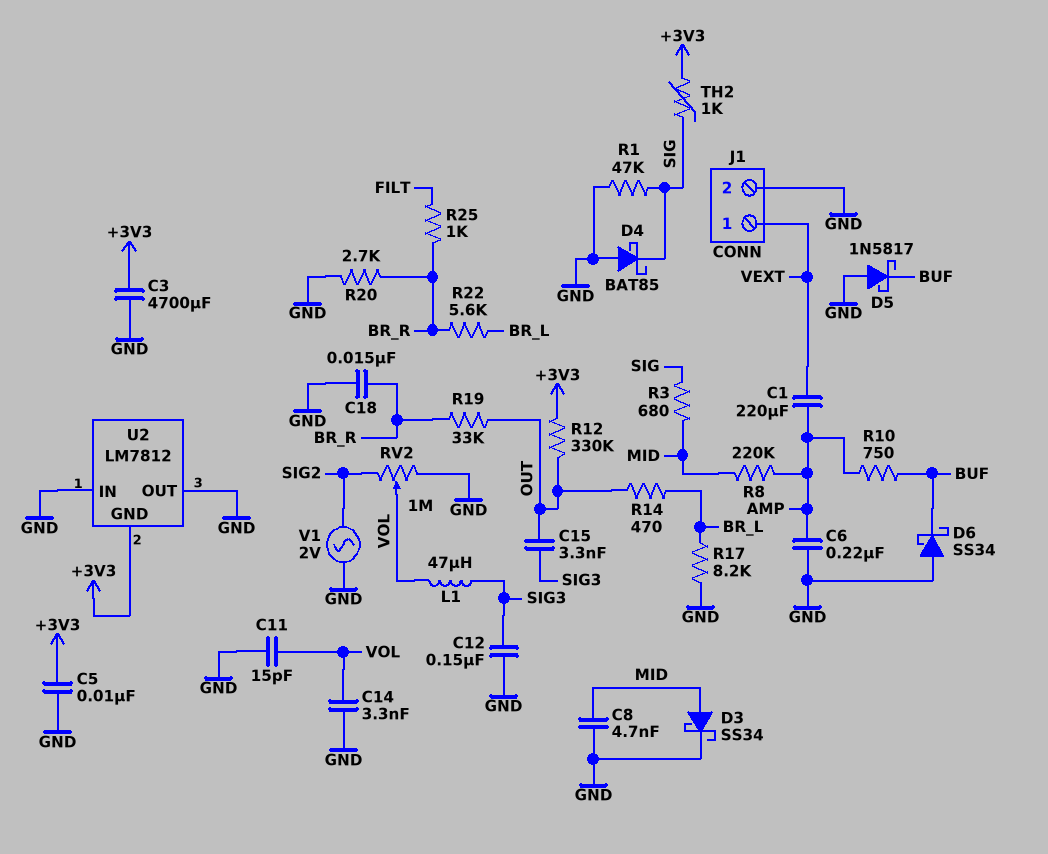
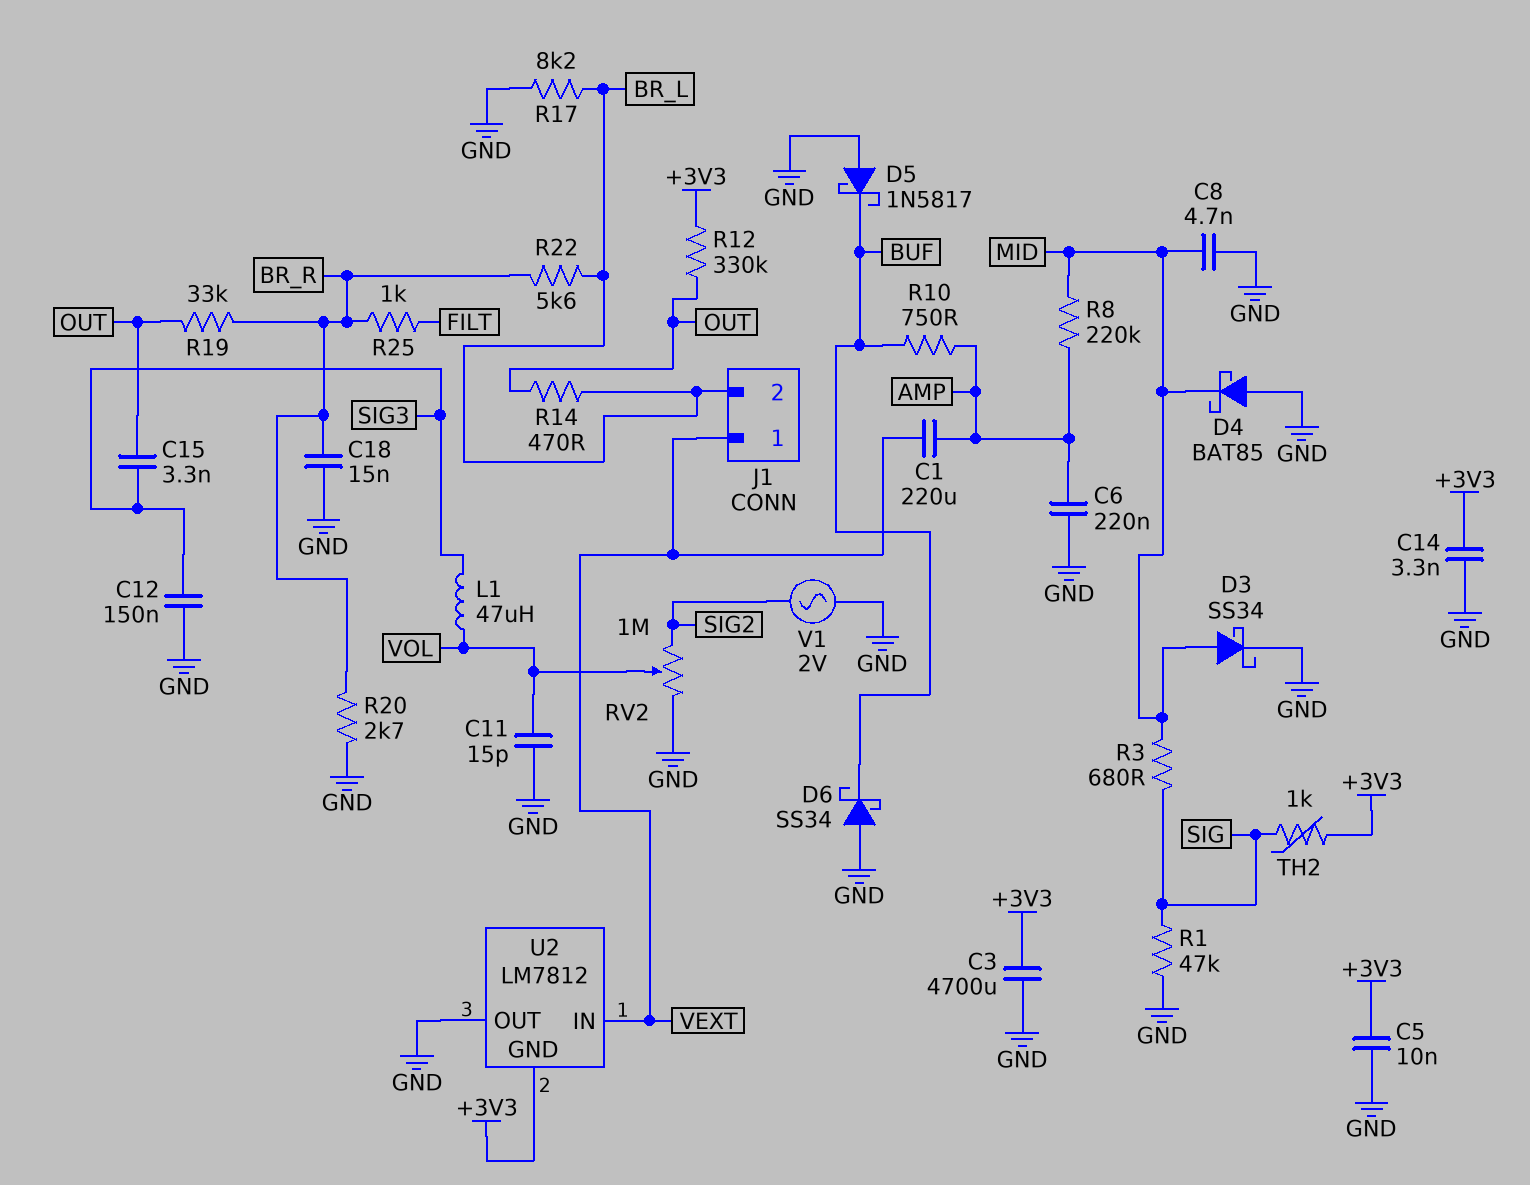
C14: 3.3nF (GND, VOL) -> 3.3nF (+3V3, GND)
D4: schottky BAT85 (A GND, K SIG) -> schottky BAT85 (A GND, K MID)
J1 pin 2: GND -> BR_L
U2 pin IN: GND -> VEXT

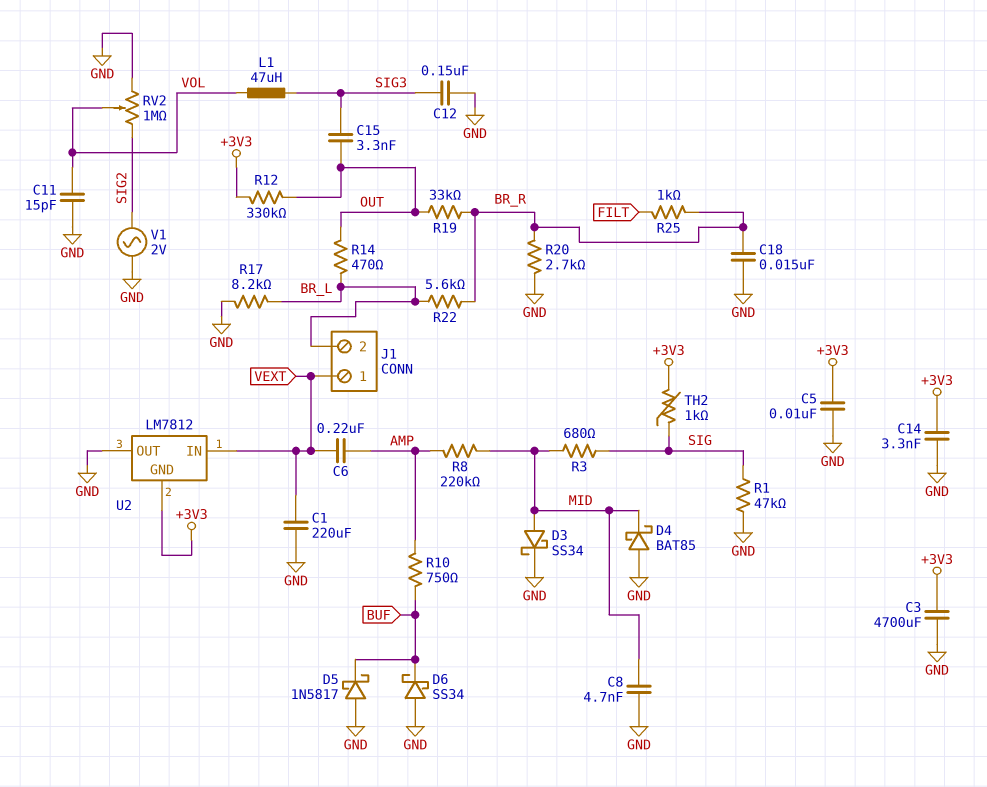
C1: 220uF (AMP, VEXT) -> 220uF (GND, VEXT)
C6: 220nF (AMP, GND) -> 220nF (AMP, VEXT)

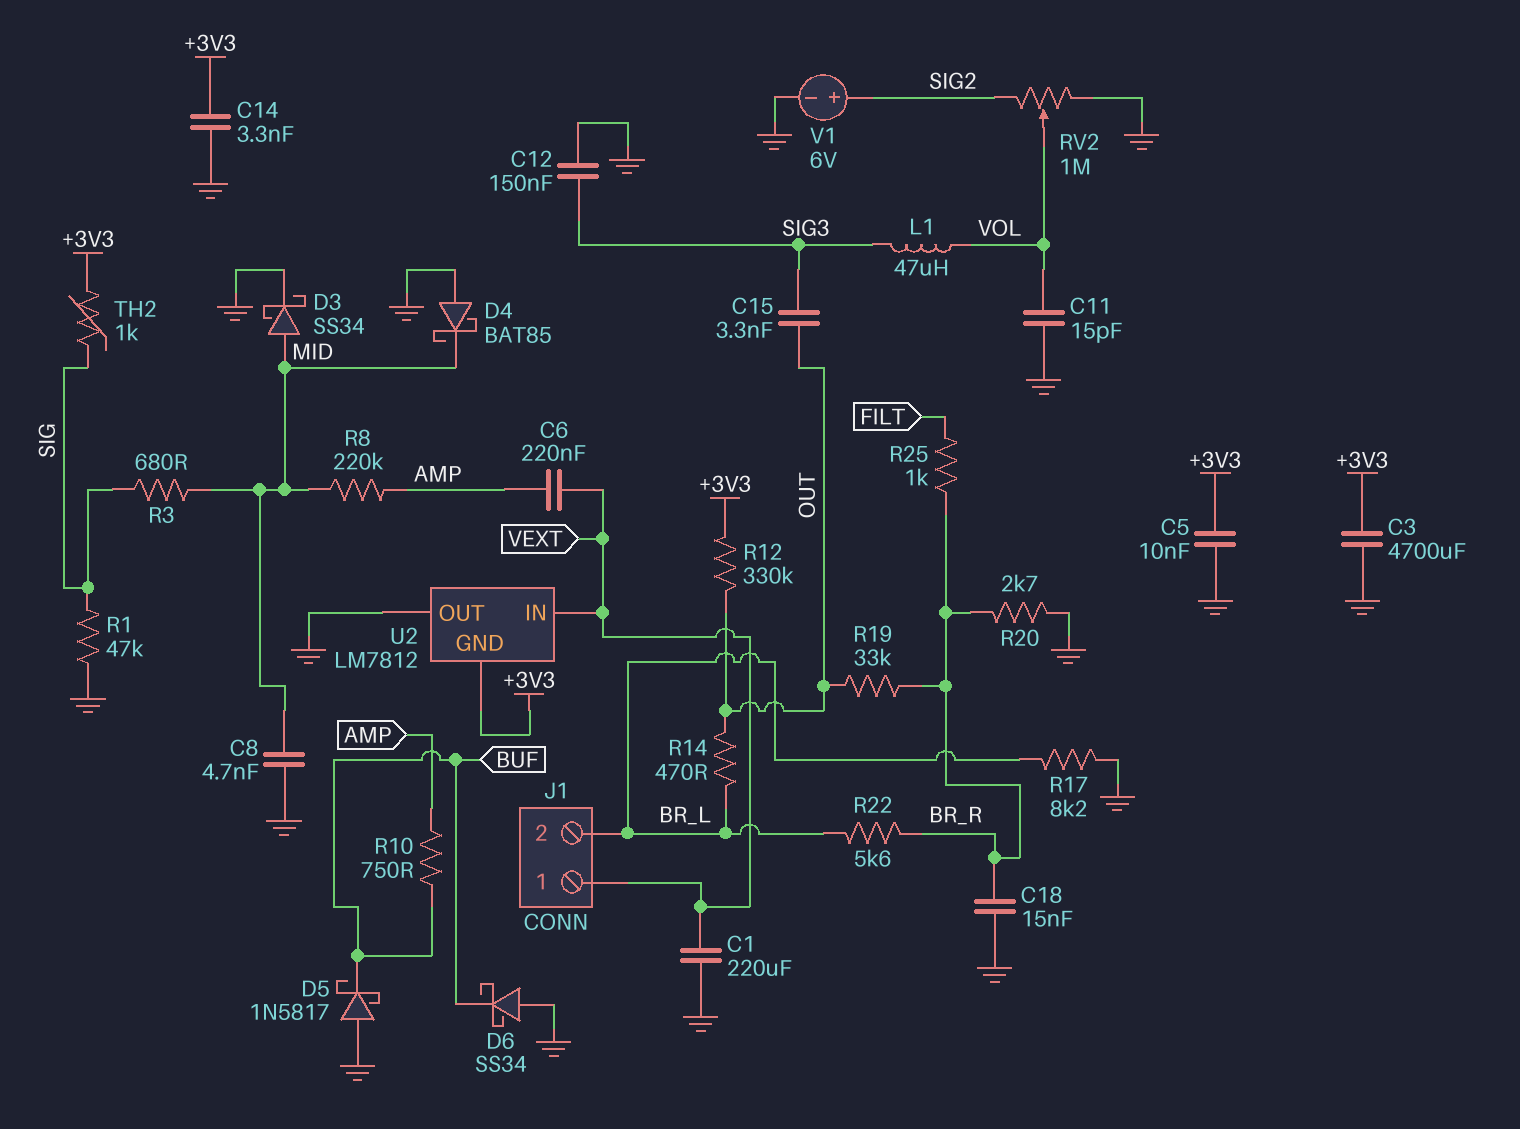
V1: AC 2V (GND, SIG2) -> 6V (plus SIG2, minus GND)

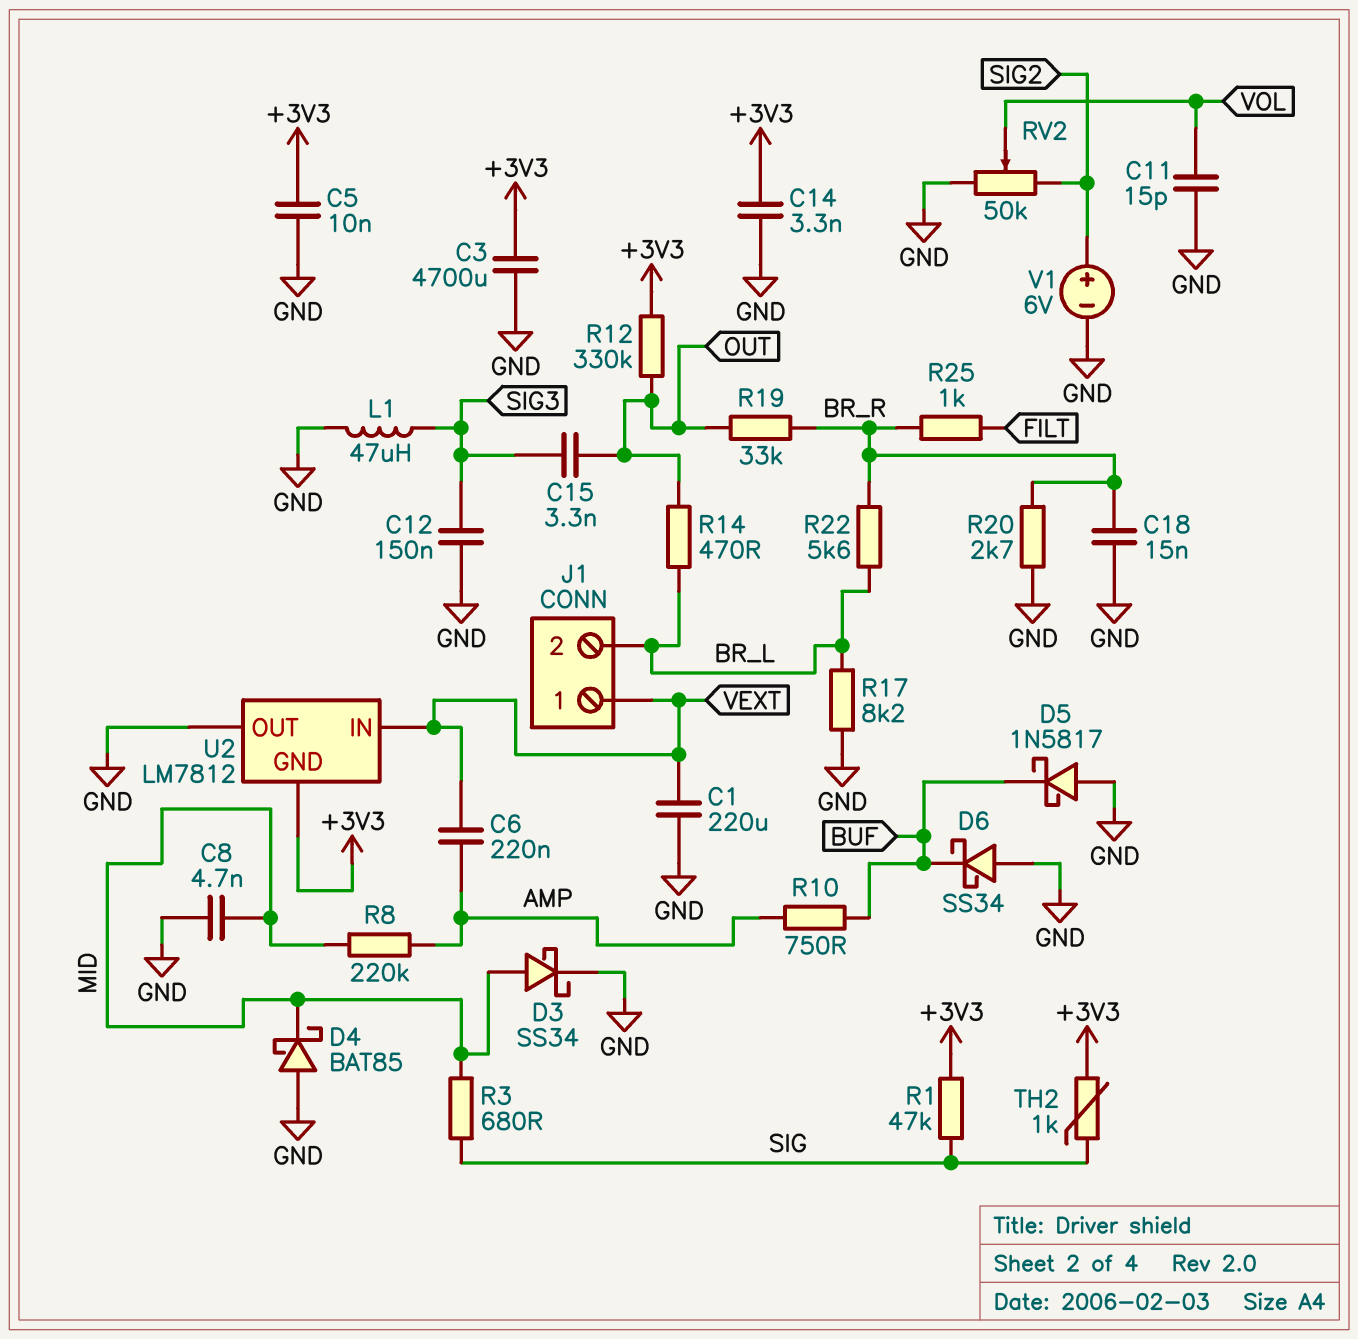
L1: 47uH (SIG3, VOL) -> 47uH (GND, SIG3)
R1: 47k (GND, SIG) -> 47k (+3V3, SIG)
RV2: 1M (GND, SIG2, wiper VOL) -> 50k (GND, SIG2, wiper VOL)

